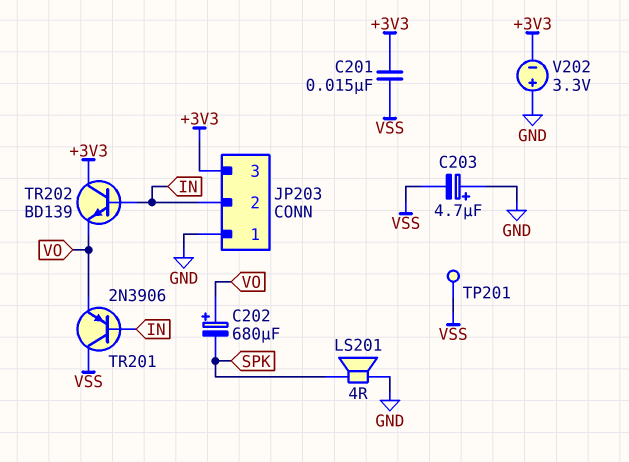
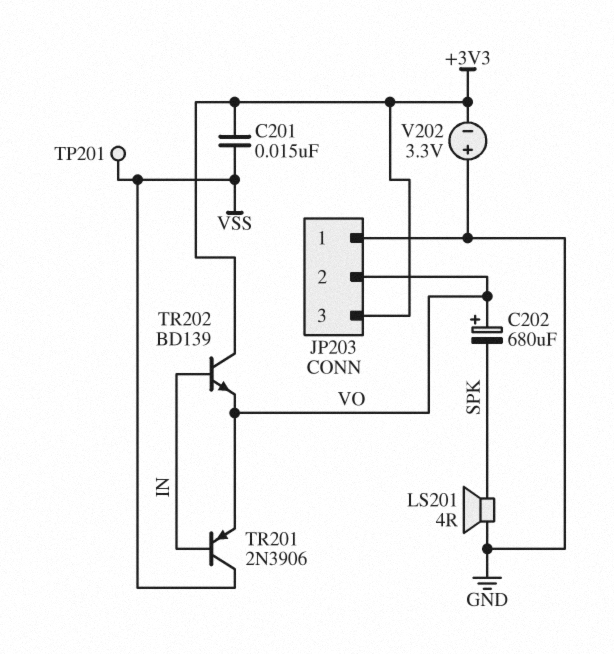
C203: 4.7uF (plus GND, minus VSS) -> none
JP203 pin 2: IN -> VO

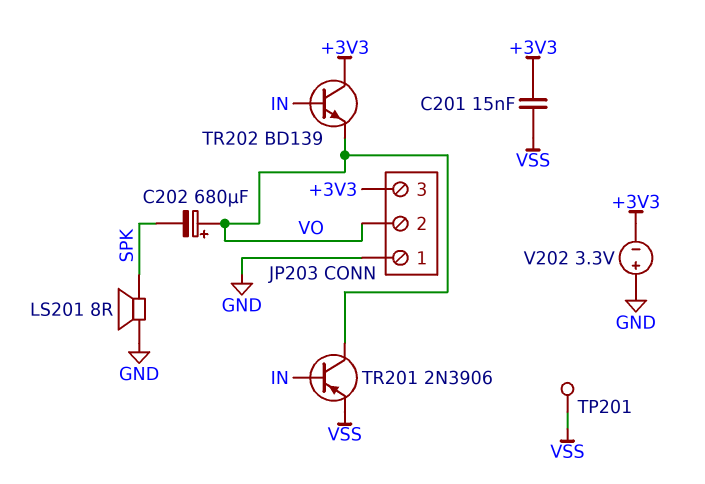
LS201: speaker 4R (GND, SPK) -> speaker 8R (GND, SPK)
TR201: PNP 2N3906 (B IN, C VSS, E VO) -> PNP 2N3906 (B IN, C VO, E VSS)

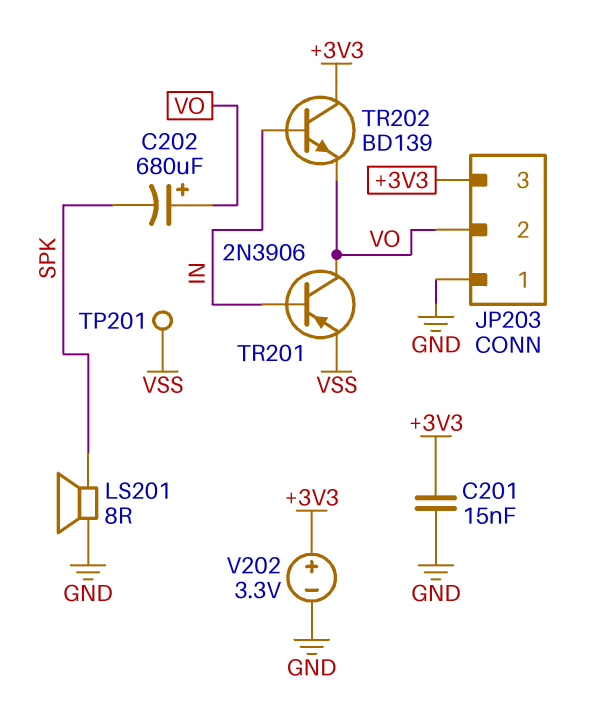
C201: 15nF (+3V3, VSS) -> 15nF (+3V3, GND)
V202: 3.3V (plus GND, minus +3V3) -> 3.3V (plus +3V3, minus GND)

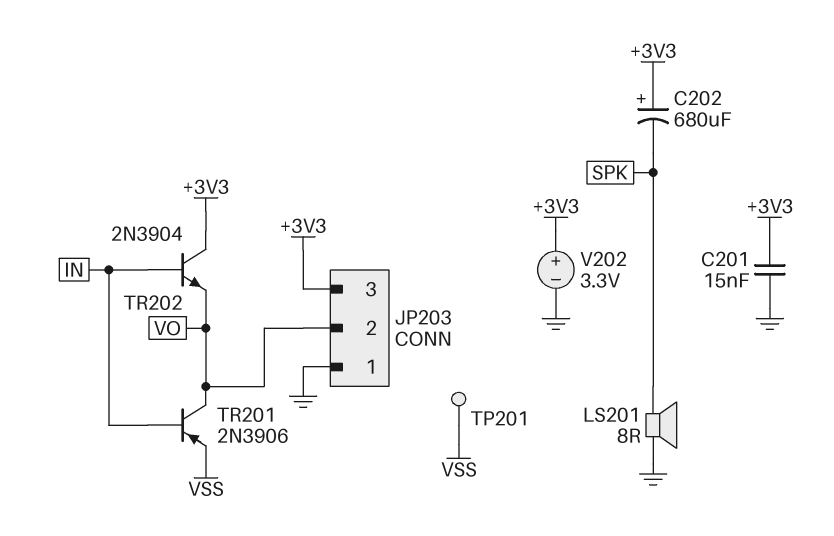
C202: 680uF (plus VO, minus SPK) -> 680uF (plus +3V3, minus SPK)
TR202: NPN BD139 (B IN, C +3V3, E VO) -> NPN 2N3904 (B IN, C +3V3, E VO)

